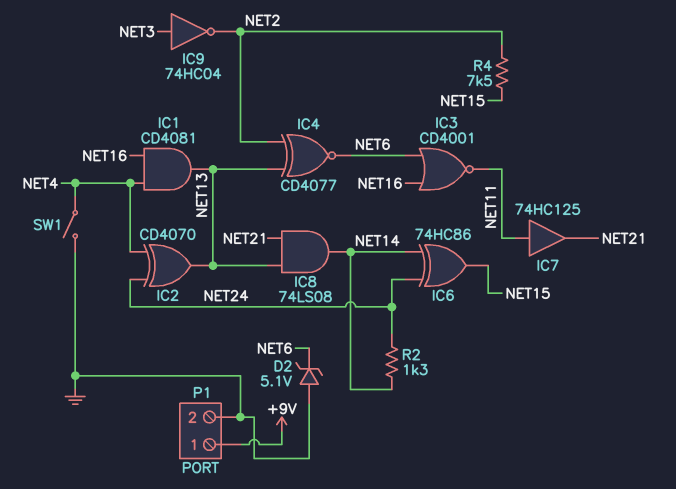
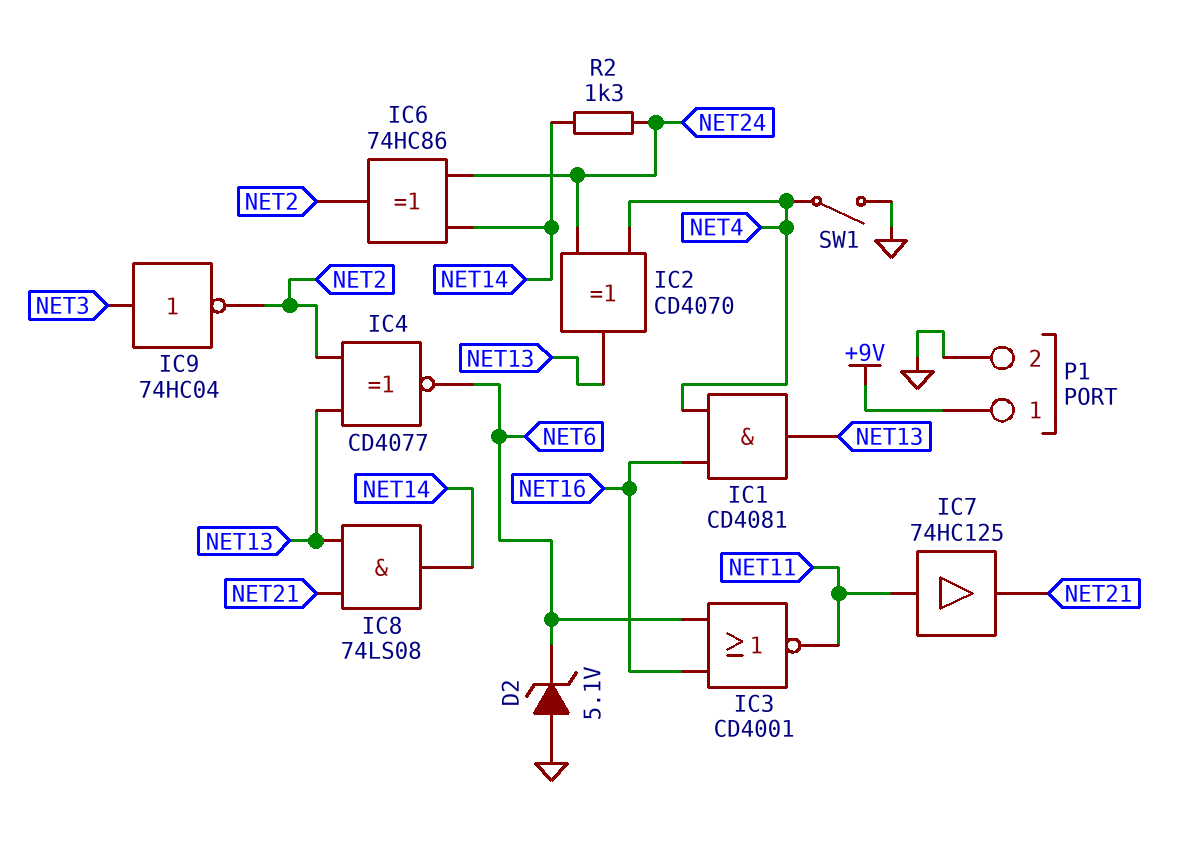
IC6: XOR 74HC86 (in NET14, in NET24, out NET15) -> XOR 74HC86 (in NET14, in NET24, out NET2)
R4: 7.5k (NET2, NET15) -> none

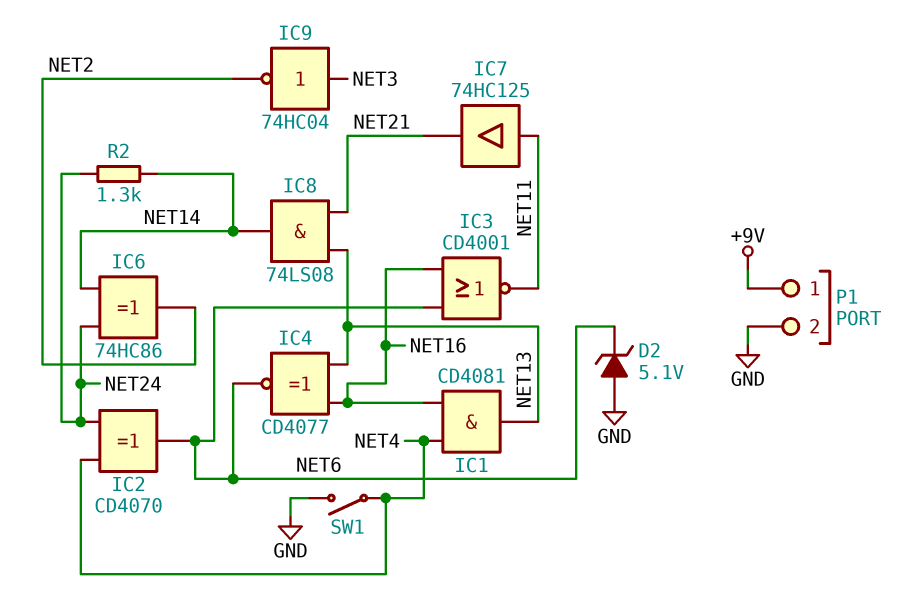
IC2: XOR CD4070 (in NET4, in NET24, out NET13) -> XOR CD4070 (in NET4, in NET24, out NET6)
IC4: XNOR CD4077 (in NET2, in NET13, out NET6) -> XNOR CD4077 (in NET13, in NET16, out NET6)

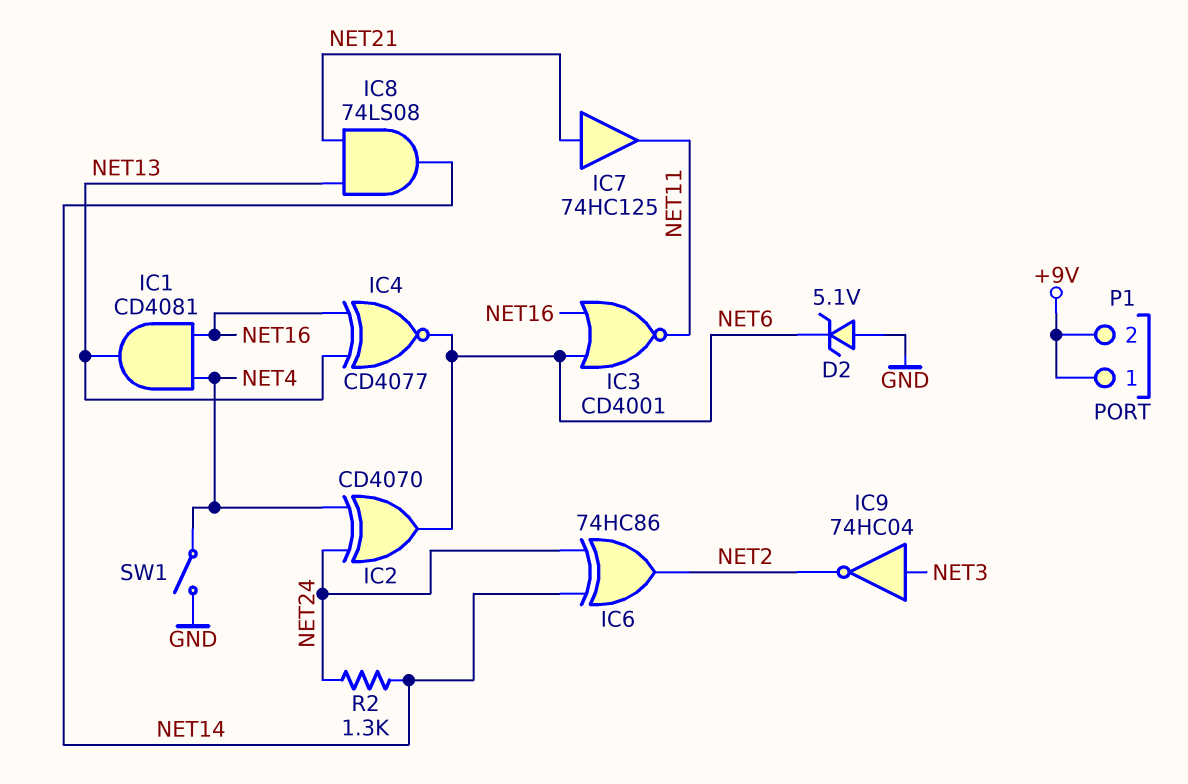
IC7: buffer 74HC125 (in NET11, out NET21) -> buffer 74HC125 (in NET21, out NET11)
P1 pin 2: GND -> +9V

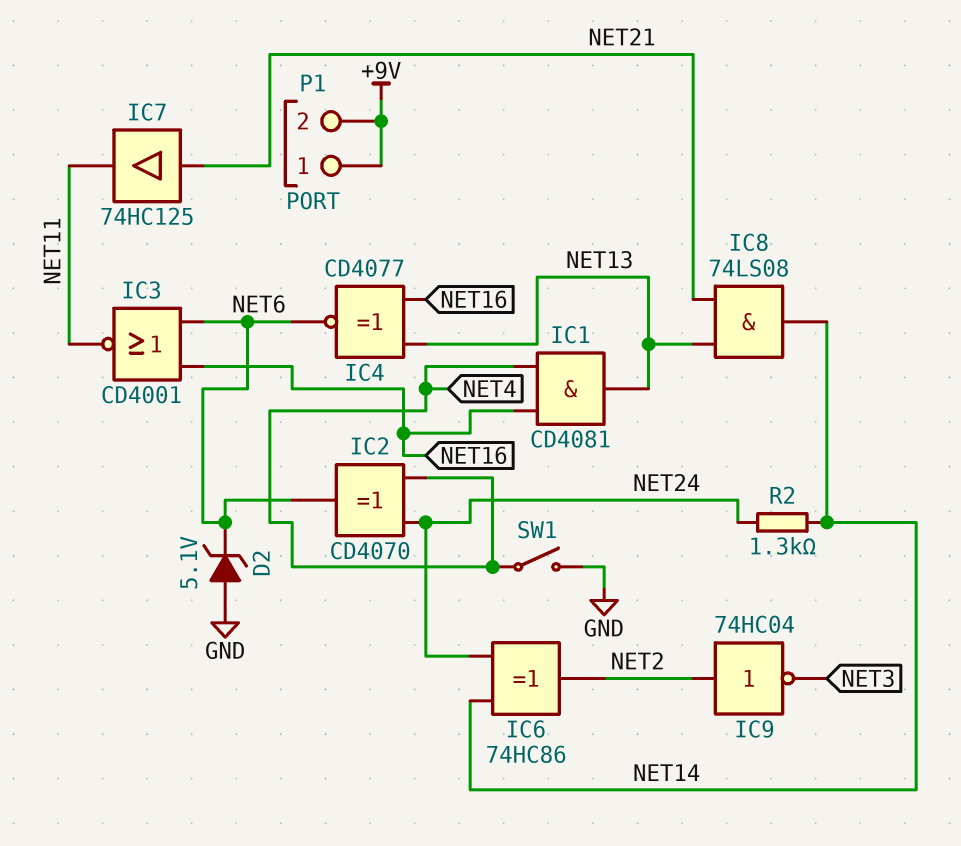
IC9: NOT 74HC04 (in NET3, out NET2) -> NOT 74HC04 (in NET2, out NET3)

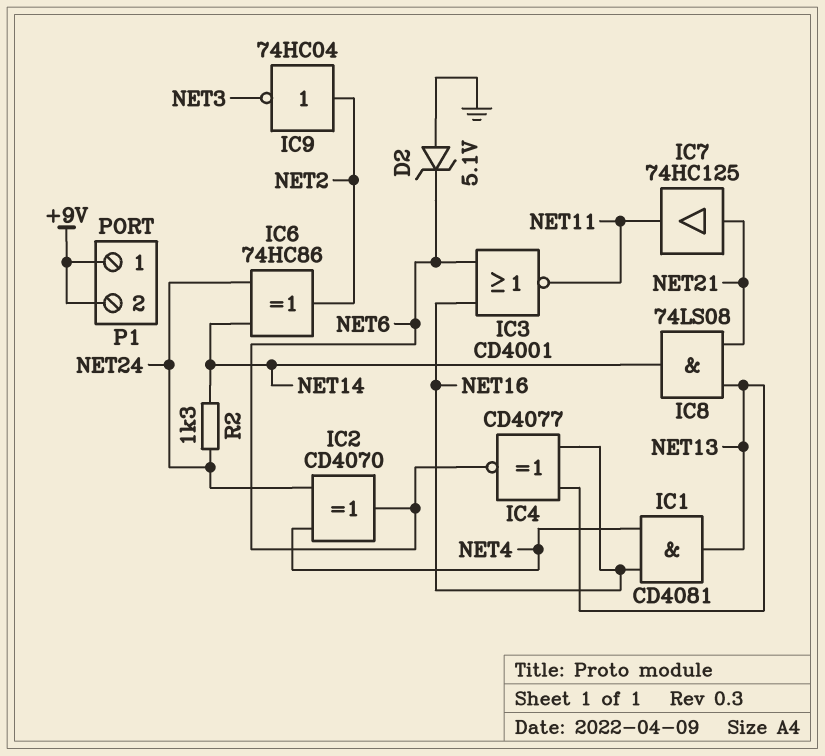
SW1: switch (GND, NET4) -> none

